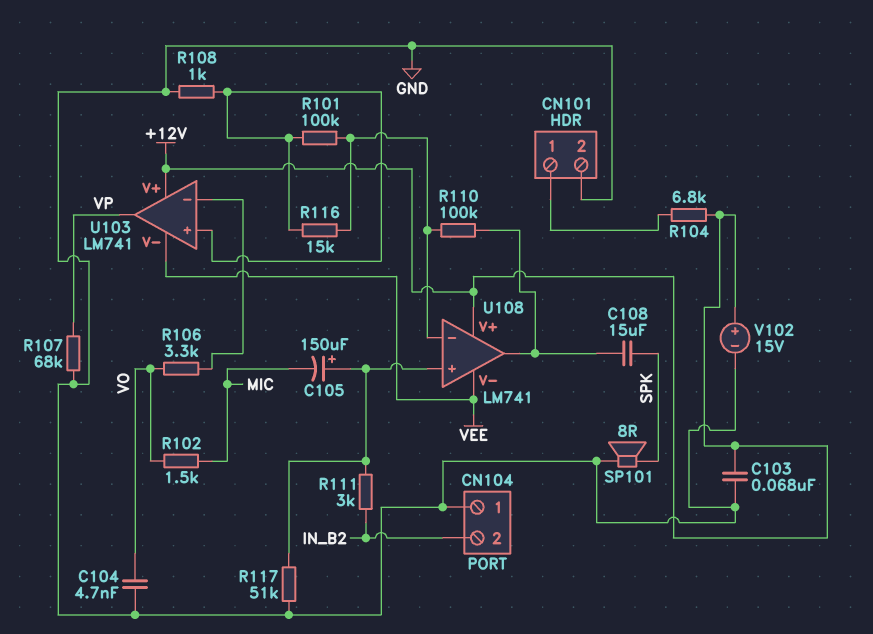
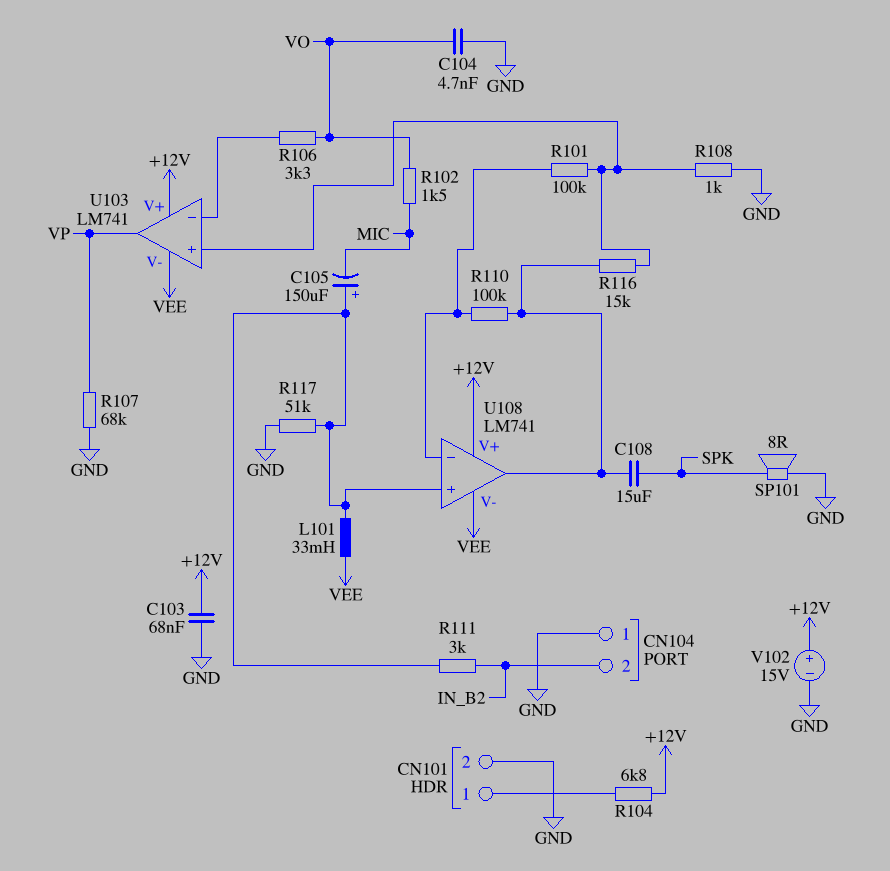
L101: none -> 33mH (U108/in+, VEE)
R116: 15k (U103/in+, U108/in-) -> 15k (U103/in+, U108/out)

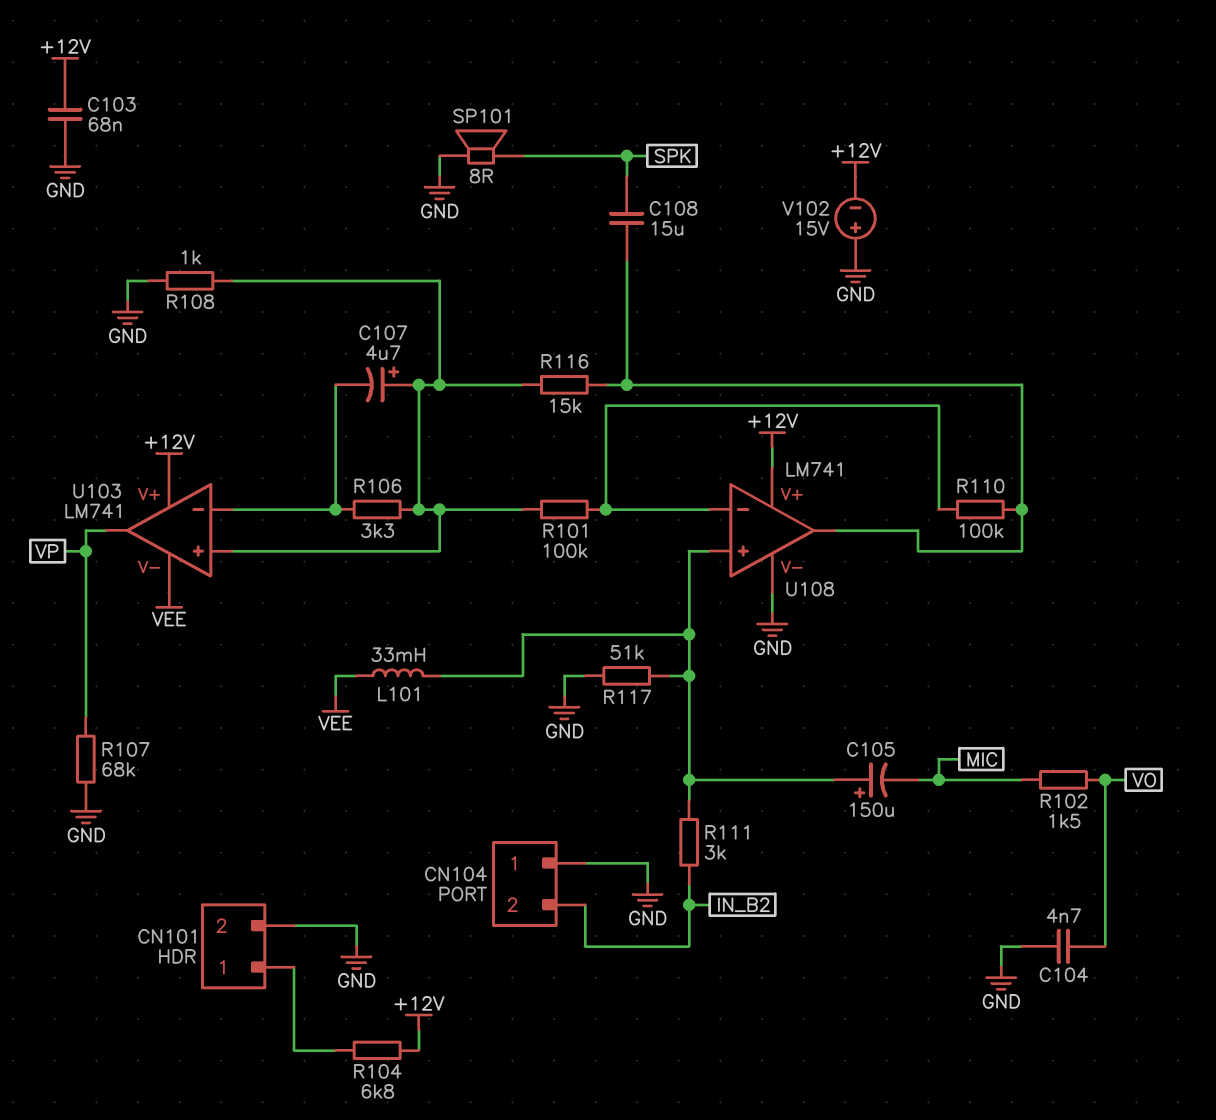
C107: none -> 4.7uF (plus U103/in+, minus U103/in-)
R106: 3.3k (U103/in-, VO) -> 3.3k (U103/in+, U103/in-)
U108 pin V-: VEE -> GND
V102: 15V (plus +12V, minus GND) -> 15V (plus GND, minus +12V)

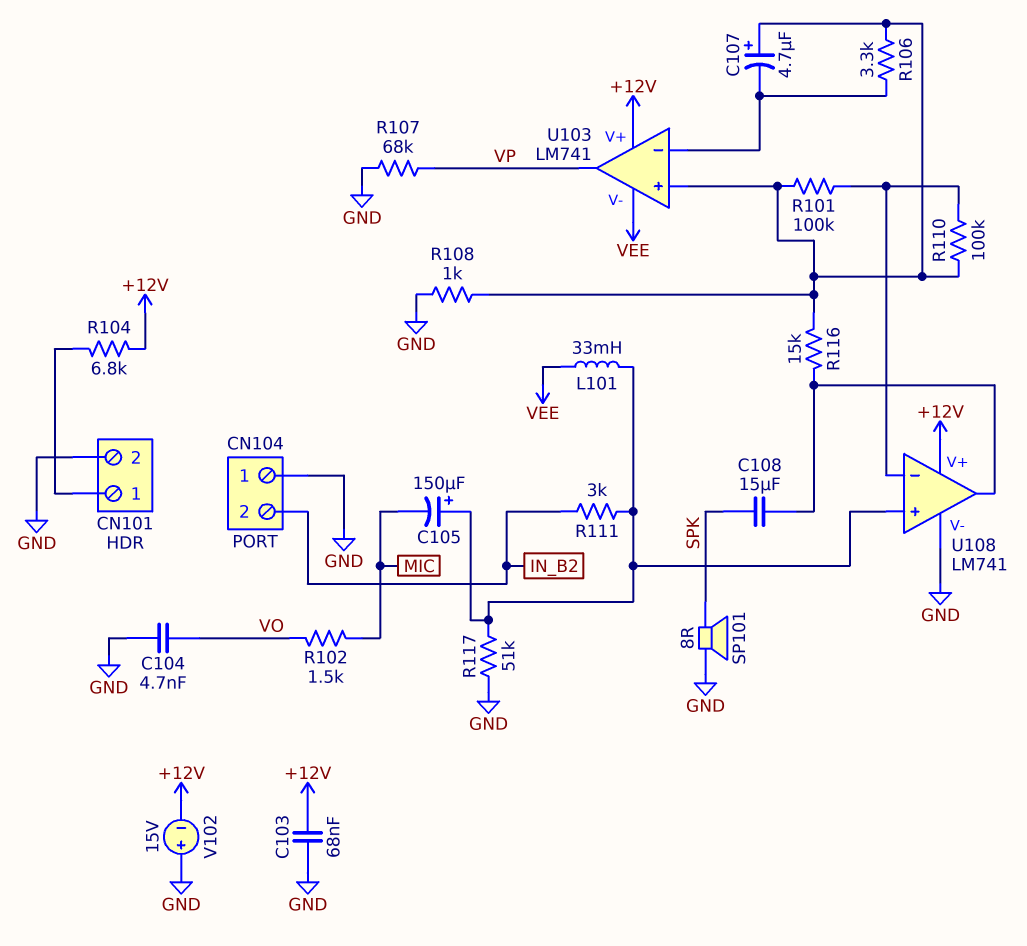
R110: 100k (U108/in-, U108/out) -> 100k (U103/in+, U108/in-)

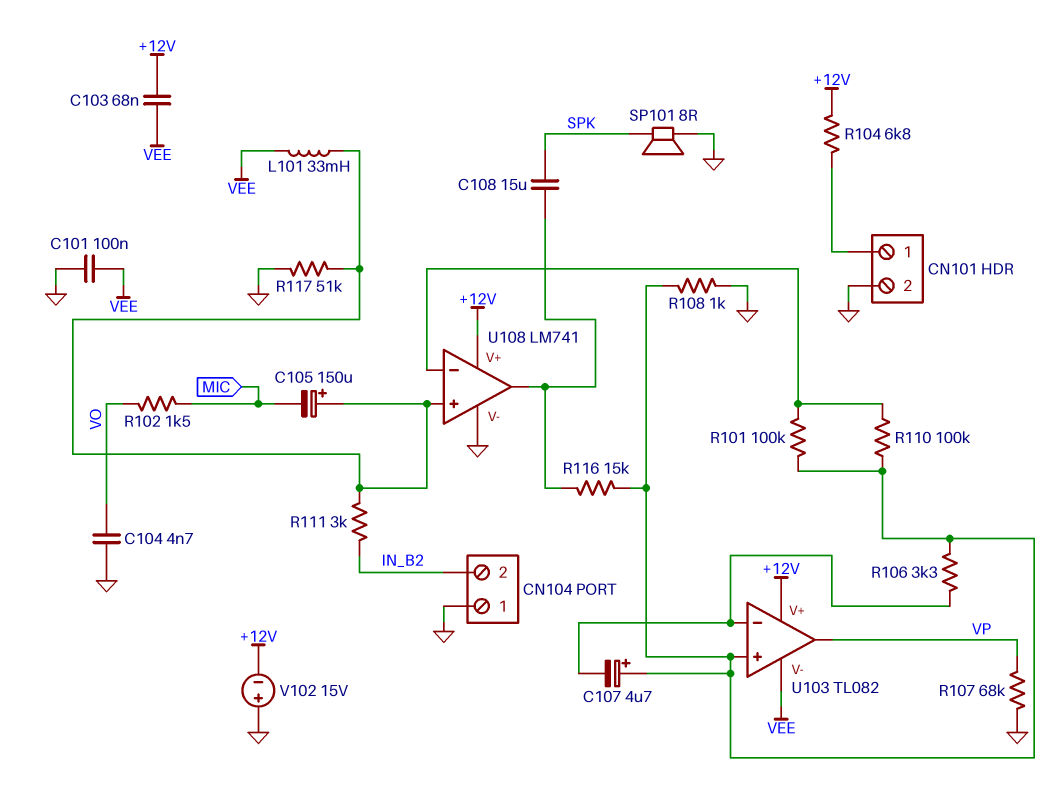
C101: none -> 100nF (GND, VEE)
C103: 68nF (+12V, GND) -> 68nF (+12V, VEE)
U103: LM741 -> TL082

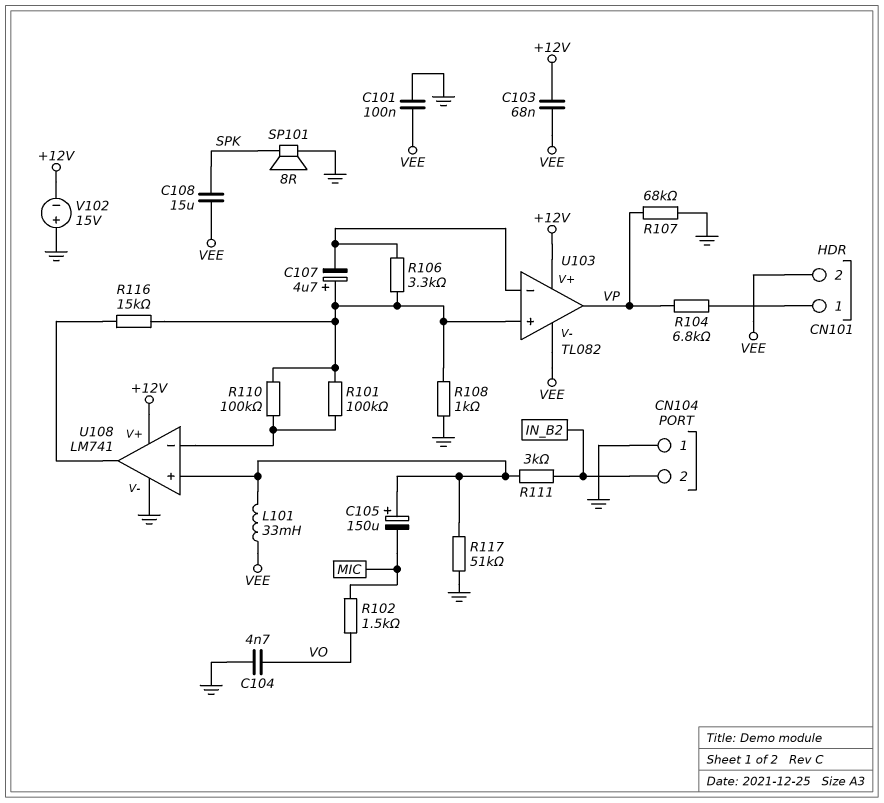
C108: 15uF (SPK, U108/out) -> 15uF (SPK, VEE)
CN101 pin 2: GND -> VEE
R104: 6.8k (+12V, CN101/1) -> 6.8k (CN101/1, VP)

